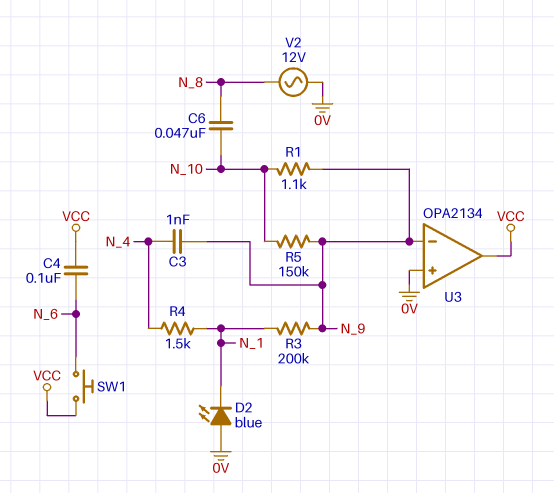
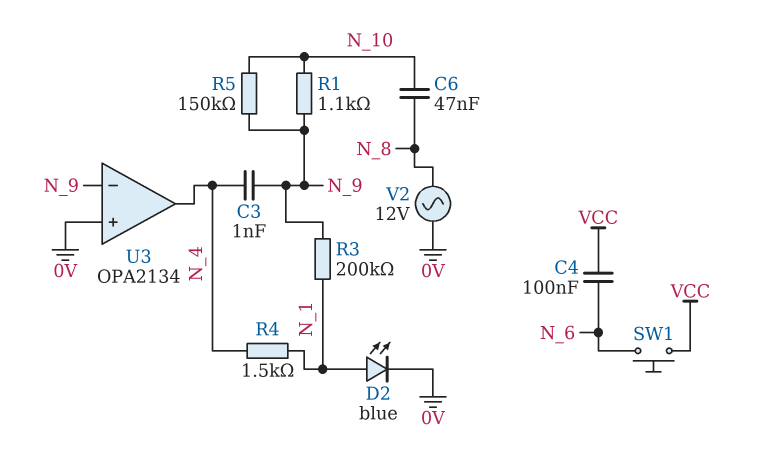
D2: LED blue (A 0V, K N_1) -> LED blue (A N_1, K 0V)
U3 pin out: VCC -> N_4

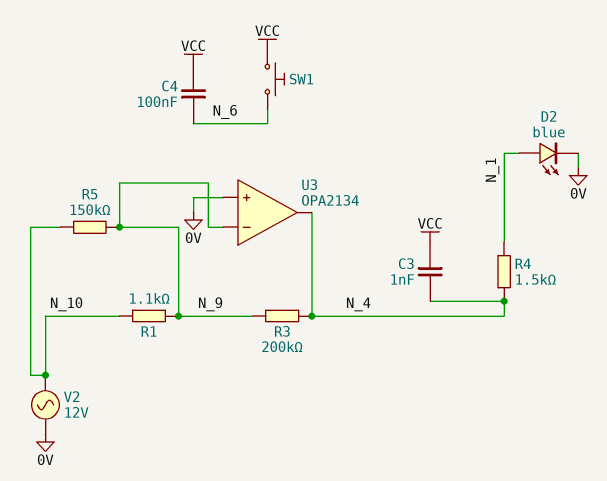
C3: 1nF (N_4, N_9) -> 1nF (N_4, VCC)
C6: 47nF (N_8, N_10) -> none
R3: 200k (N_1, N_9) -> 200k (N_4, N_9)
V2: AC 12V (0V, N_8) -> AC 12V (0V, N_10)

